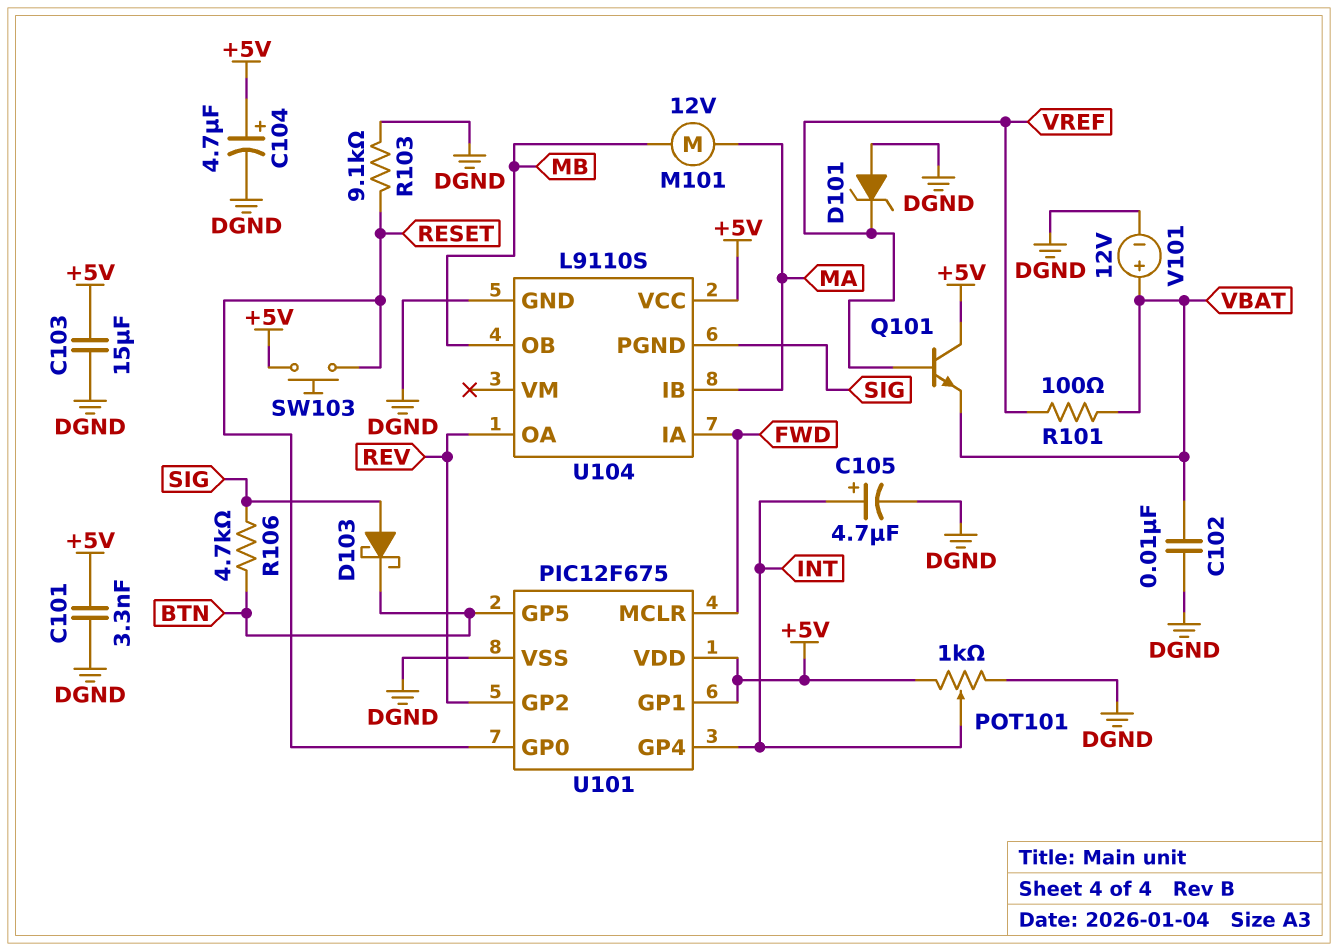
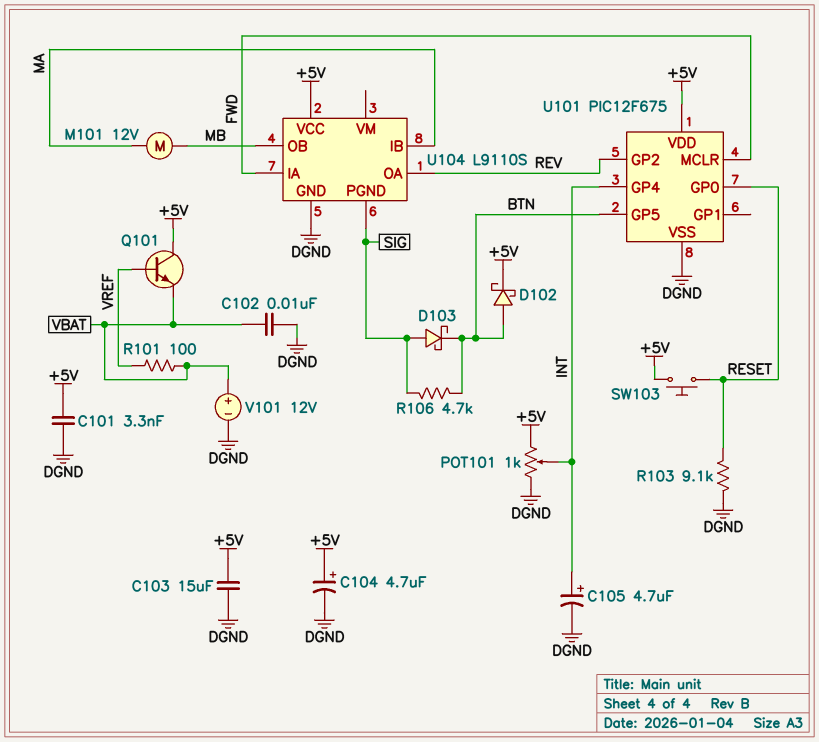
D101: zener (A DGND, K VREF) -> none
D102: none -> schottky (A BTN, K +5V)
U101 pin GP1: +5V -> none

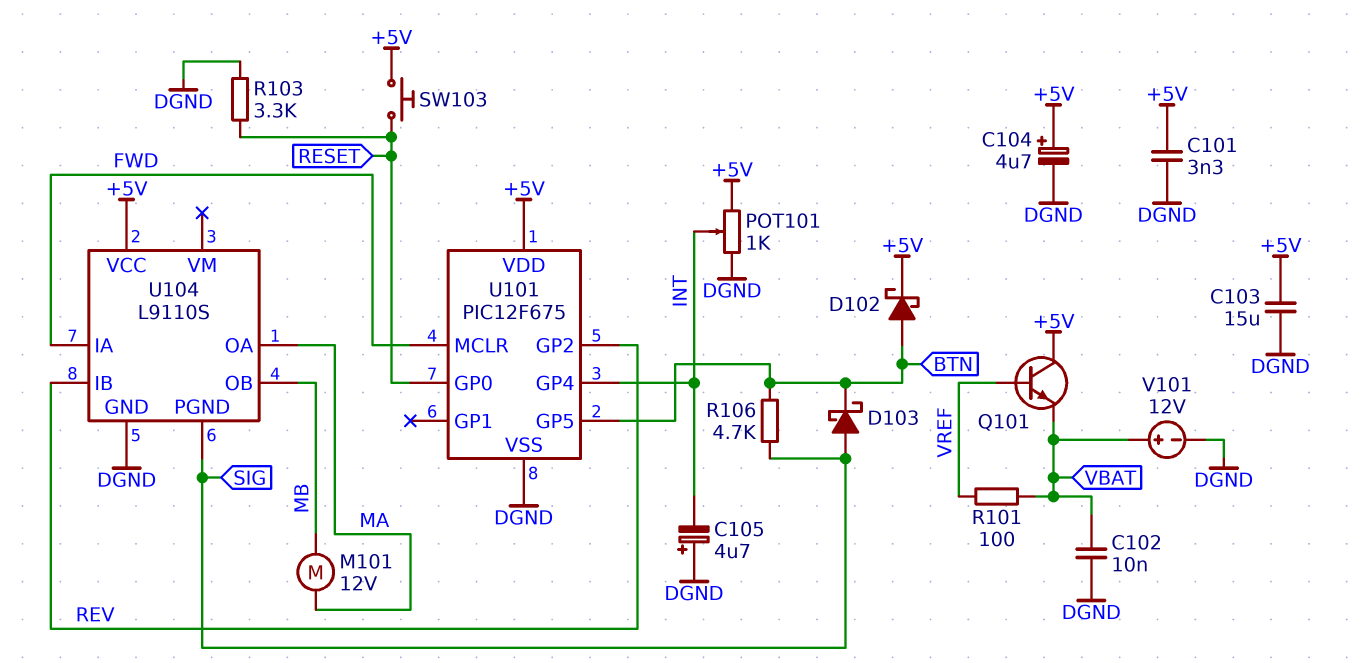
C105: 4.7uF (plus INT, minus DGND) -> 4.7uF (plus DGND, minus INT)
R103: 9.1k (DGND, RESET) -> 3.3k (DGND, RESET)
U104 pin IB: MA -> REV
U104 pin OA: REV -> MA

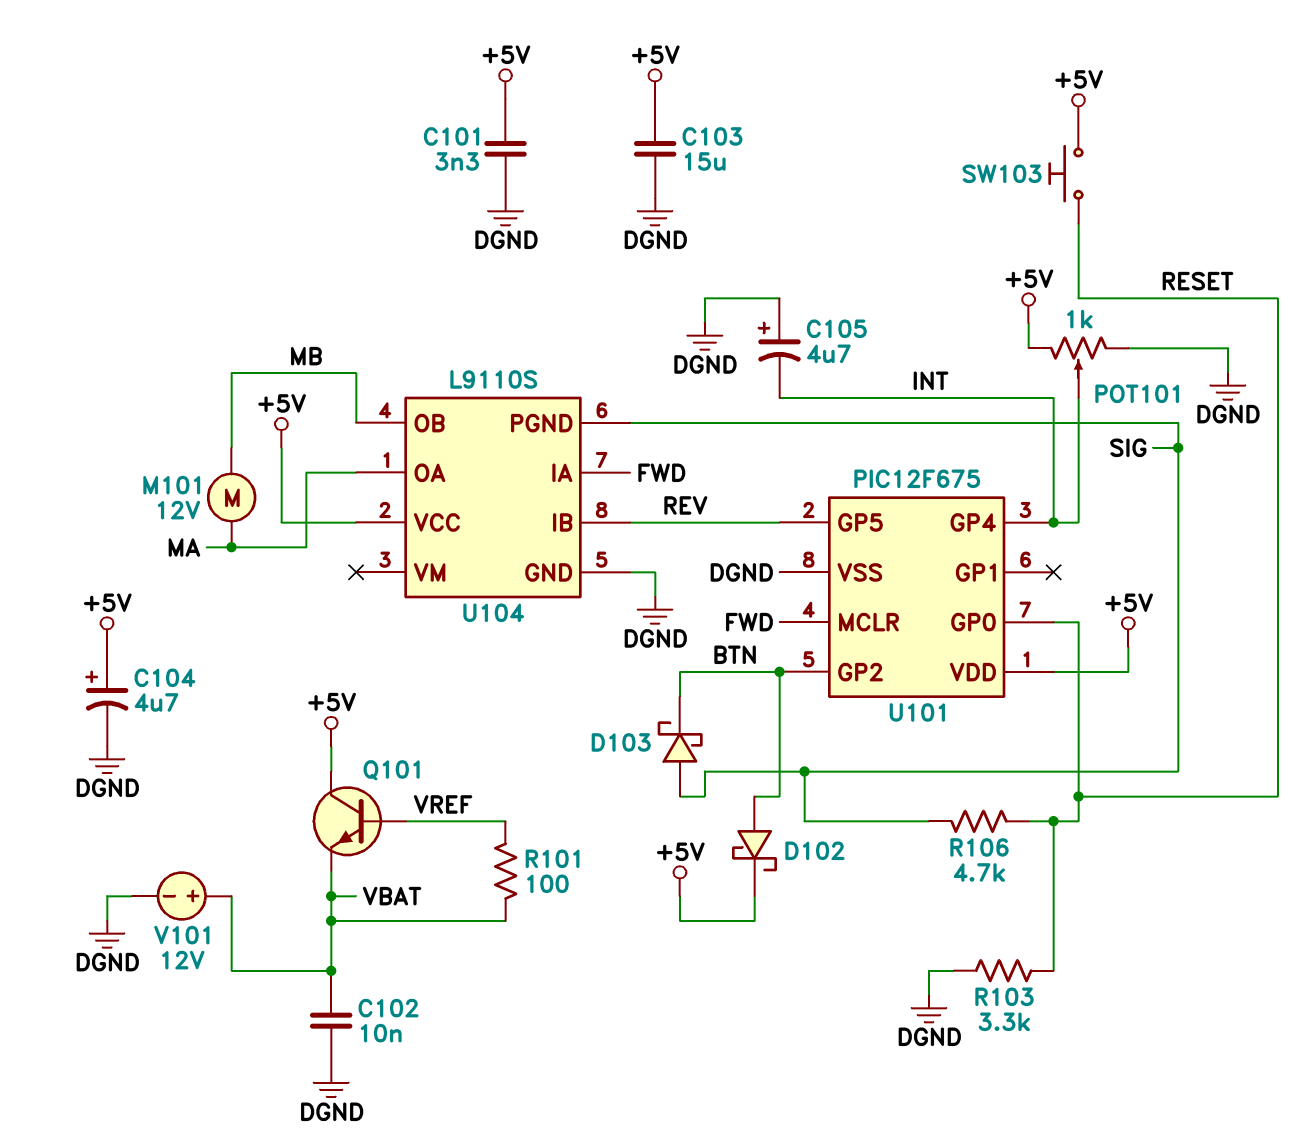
R106: 4.7k (BTN, SIG) -> 4.7k (RESET, SIG)
U101 pin GP2: REV -> BTN
U101 pin GP5: BTN -> REV

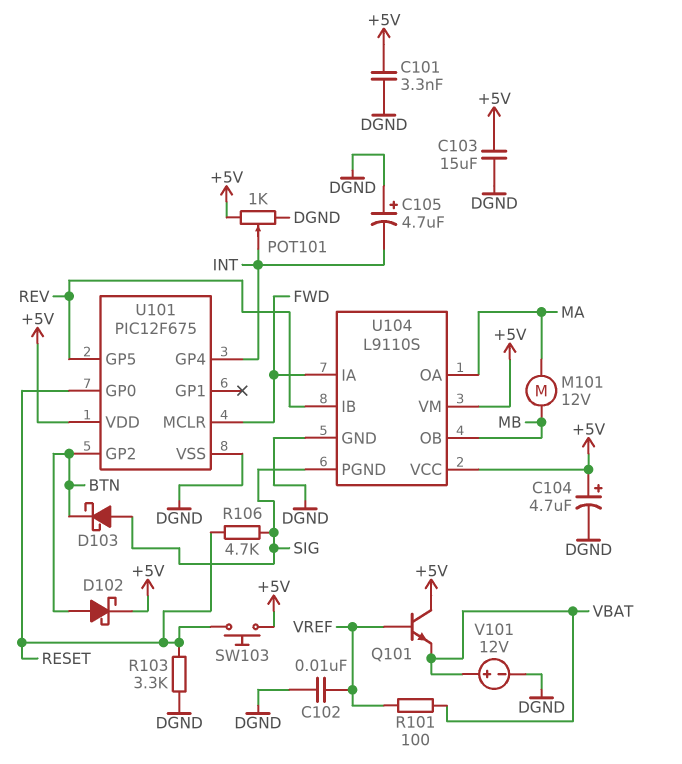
C102: 10nF (DGND, VBAT) -> 10nF (DGND, VREF)
U104 pin VM: none -> +5V

